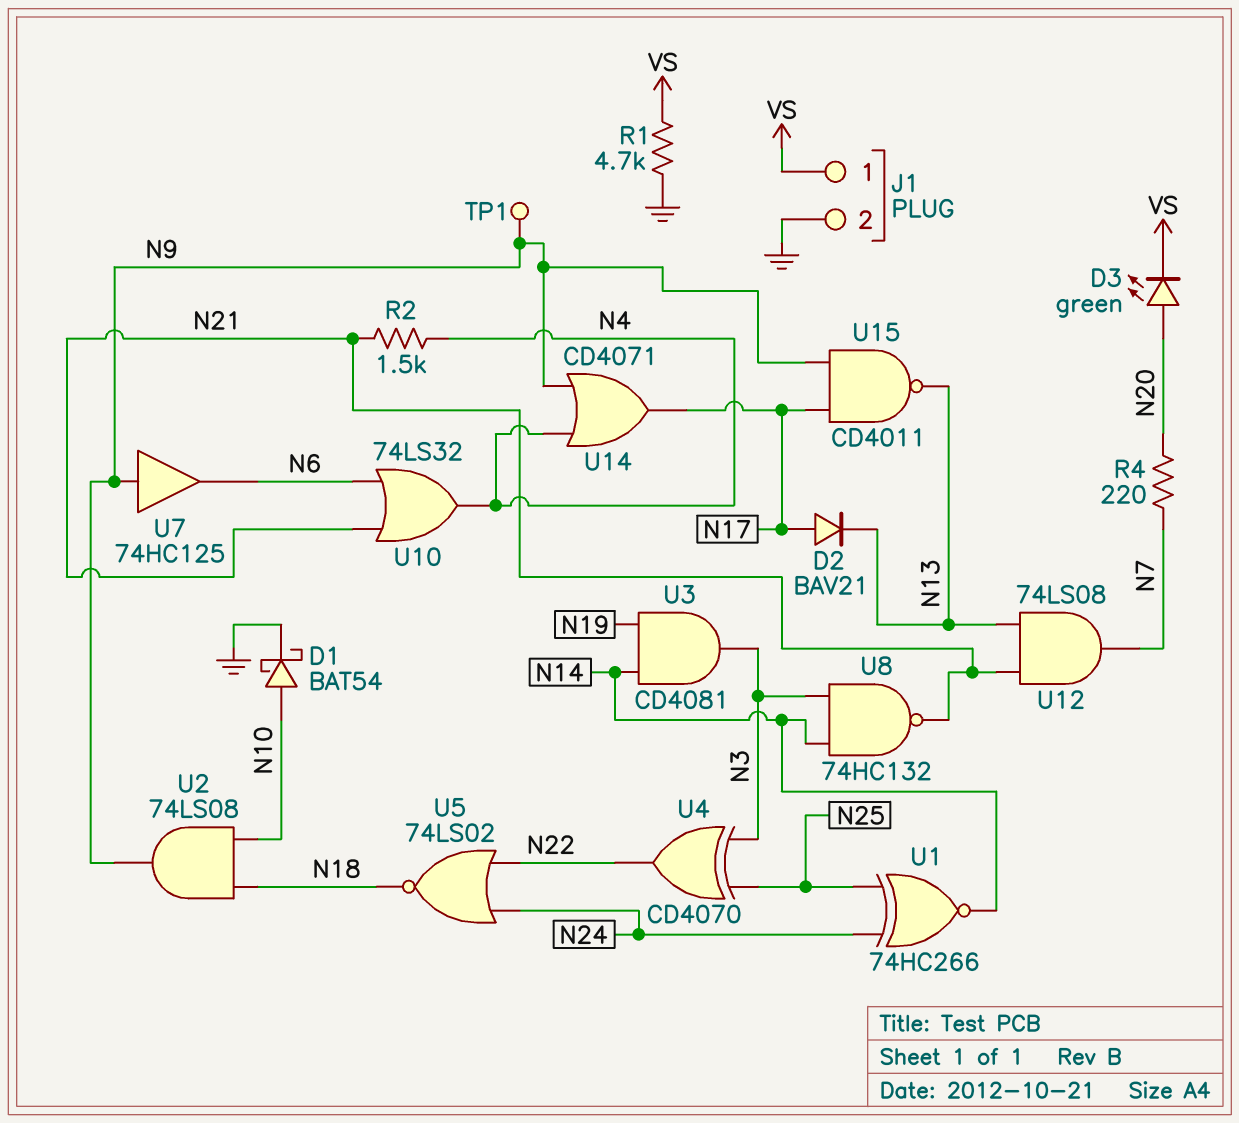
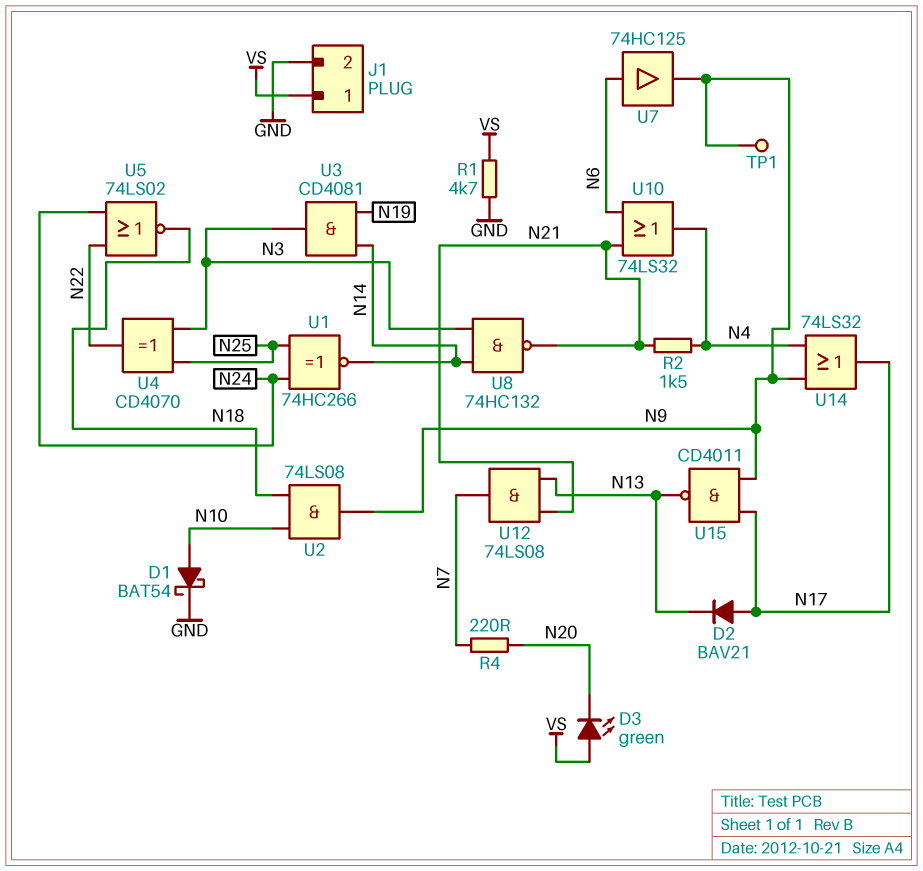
D3: LED green (A N20, K VS) -> LED green (A VS, K N20)
U7: buffer 74HC125 (in N9, out N6) -> buffer 74HC125 (in N6, out N9)
U14: OR CD4071 (in N4, in N9, out N17) -> OR 74LS32 (in N4, in N9, out N17)

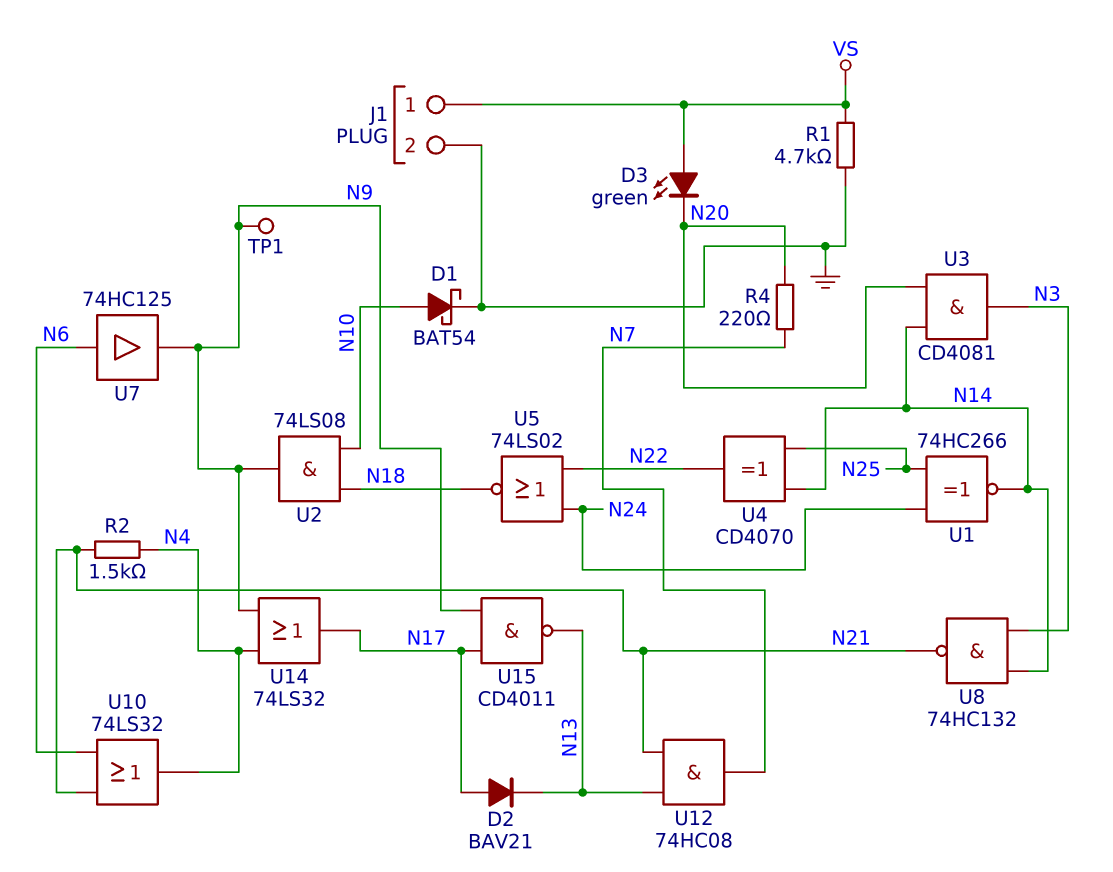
U3: AND CD4081 (in N14, in N19, out N3) -> AND CD4081 (in N14, in N20, out N3)
U4: XOR CD4070 (in N3, in N25, out N22) -> XOR CD4070 (in N14, in N25, out N22)
U12: AND 74LS08 (in N13, in N21, out N7) -> AND 74HC08 (in N13, in N21, out N7)

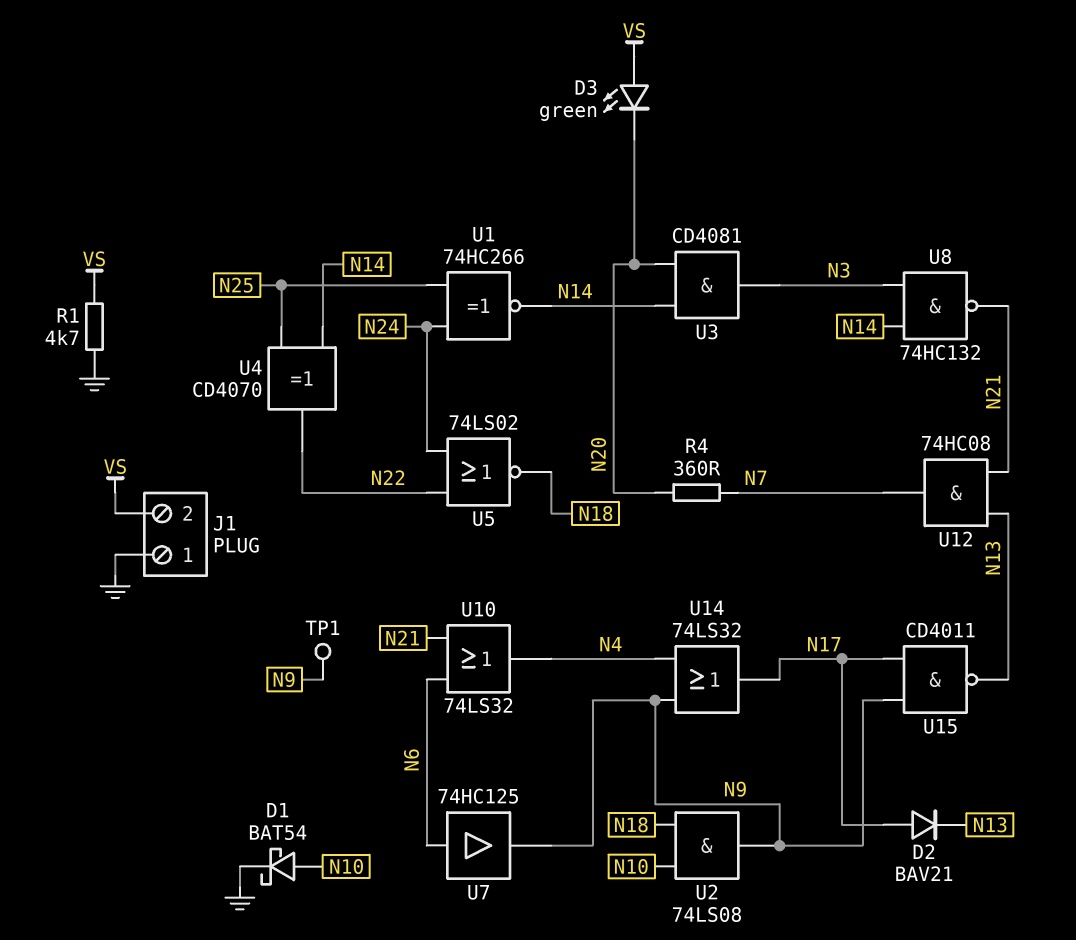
J1 pin 1: VS -> GND
J1 pin 2: GND -> VS
R2: 1.5k (N4, N21) -> none
R4: 220 (N7, N20) -> 360 (N7, N20)

